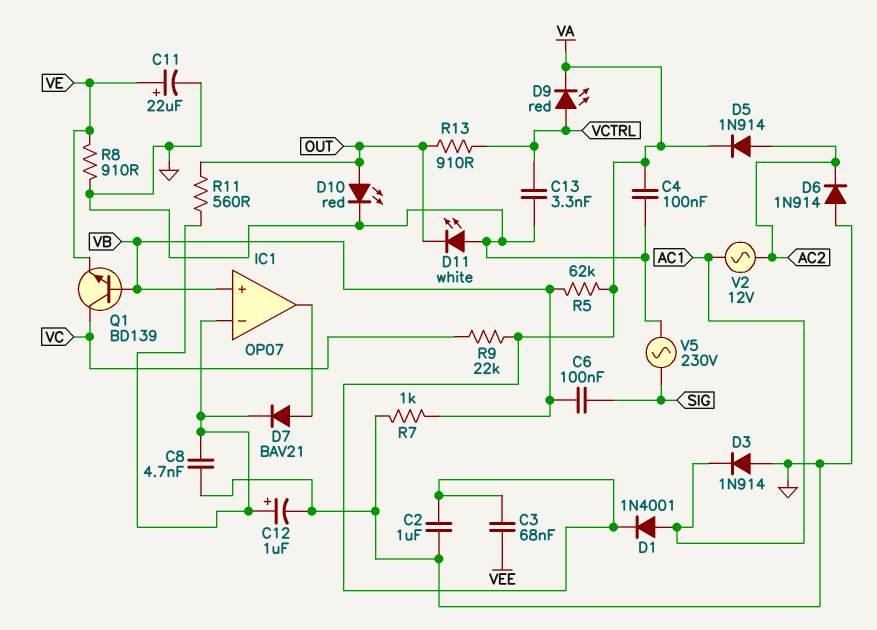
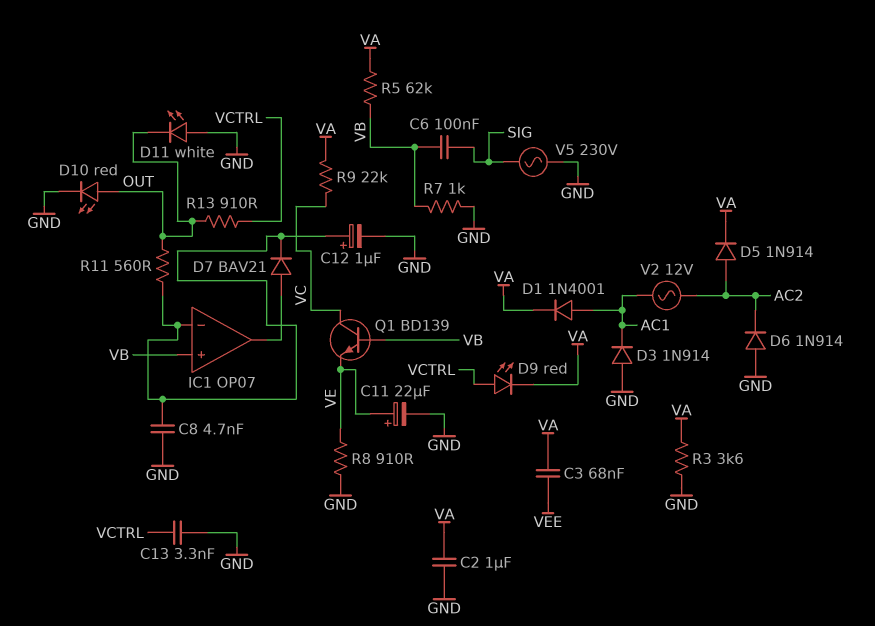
C4: 100nF (GND, VA) -> none
R3: none -> 3.6k (GND, VA)

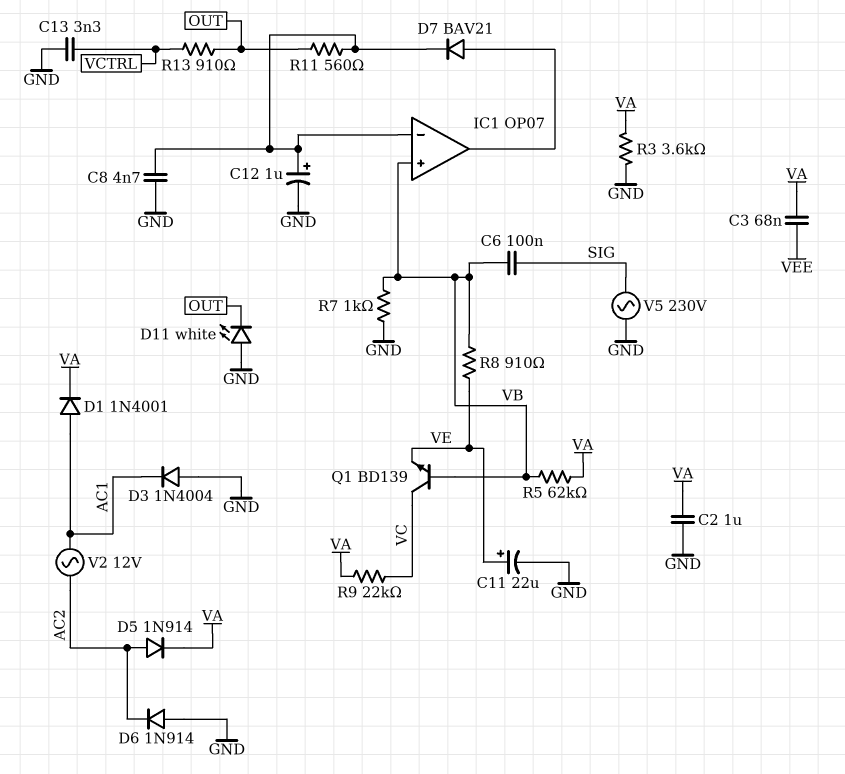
D3: diode 1N914 (A GND, K AC1) -> diode 1N4004 (A GND, K AC1)
D9: LED red (A VCTRL, K VA) -> none
D10: LED red (A OUT, K GND) -> none
R8: 910 (GND, VE) -> 910 (VB, VE)

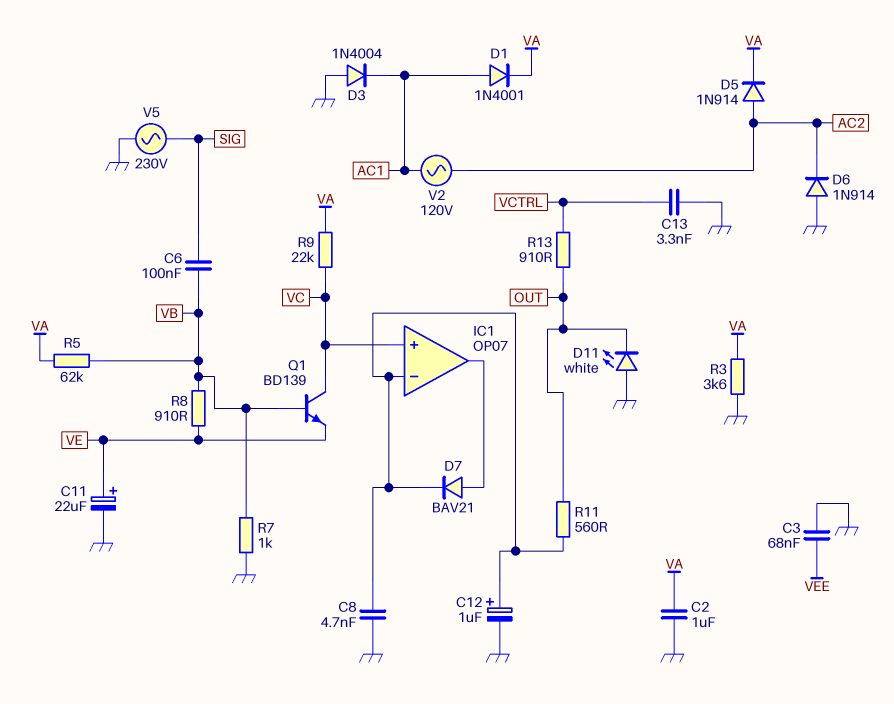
C3: 68nF (VA, VEE) -> 68nF (GND, VEE)
IC1 pin in+: VB -> VC
V2: AC 12V (AC1, AC2) -> AC 120V (AC1, AC2)

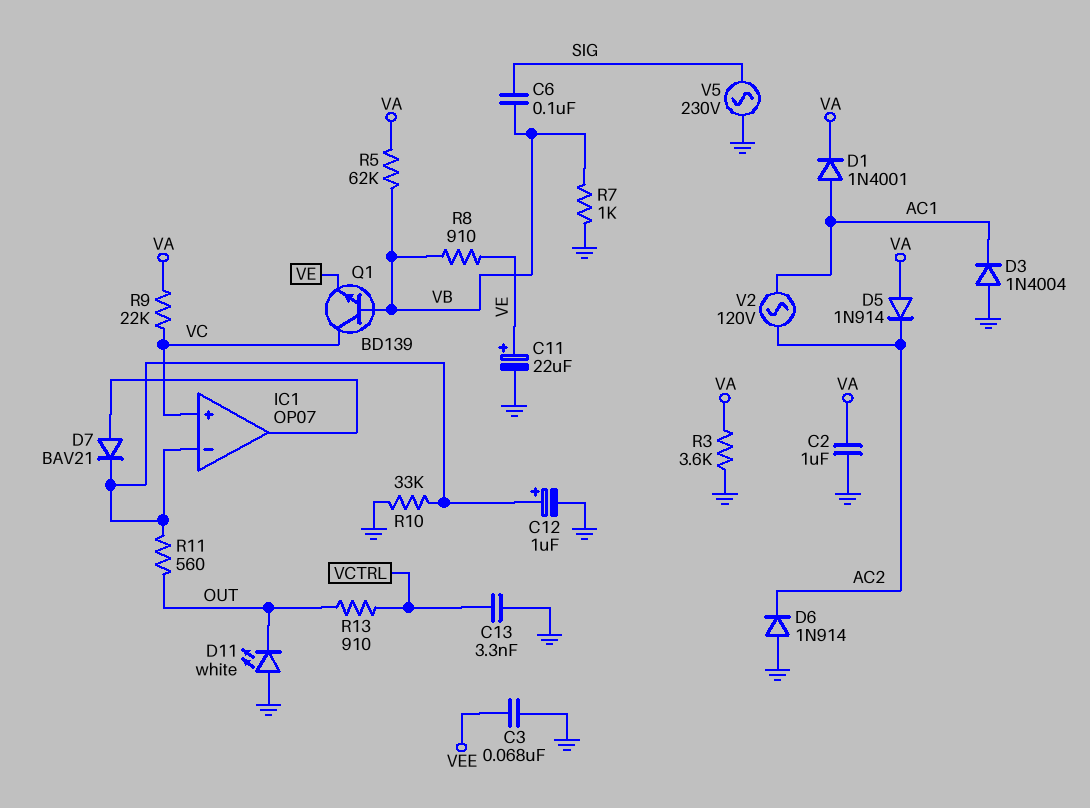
C8: 4.7nF (GND, IC1/in-) -> none
D5: diode 1N914 (A AC2, K VA) -> diode 1N914 (A VA, K AC2)
R10: none -> 33k (GND, IC1/in-)

